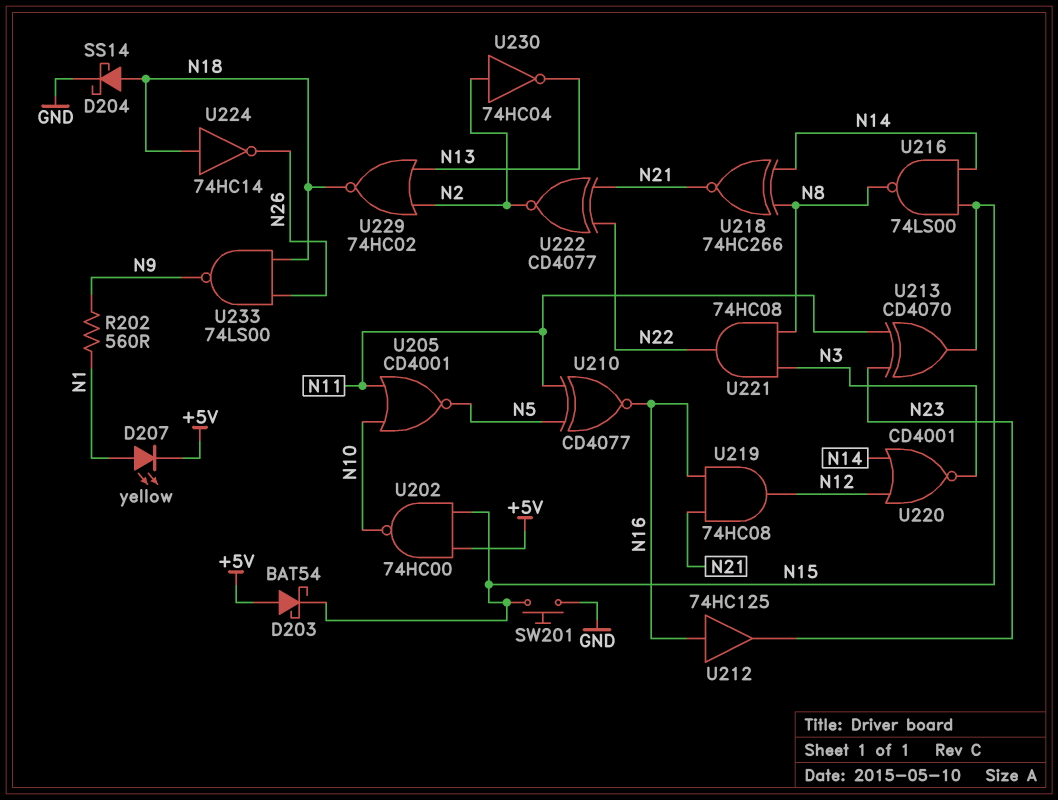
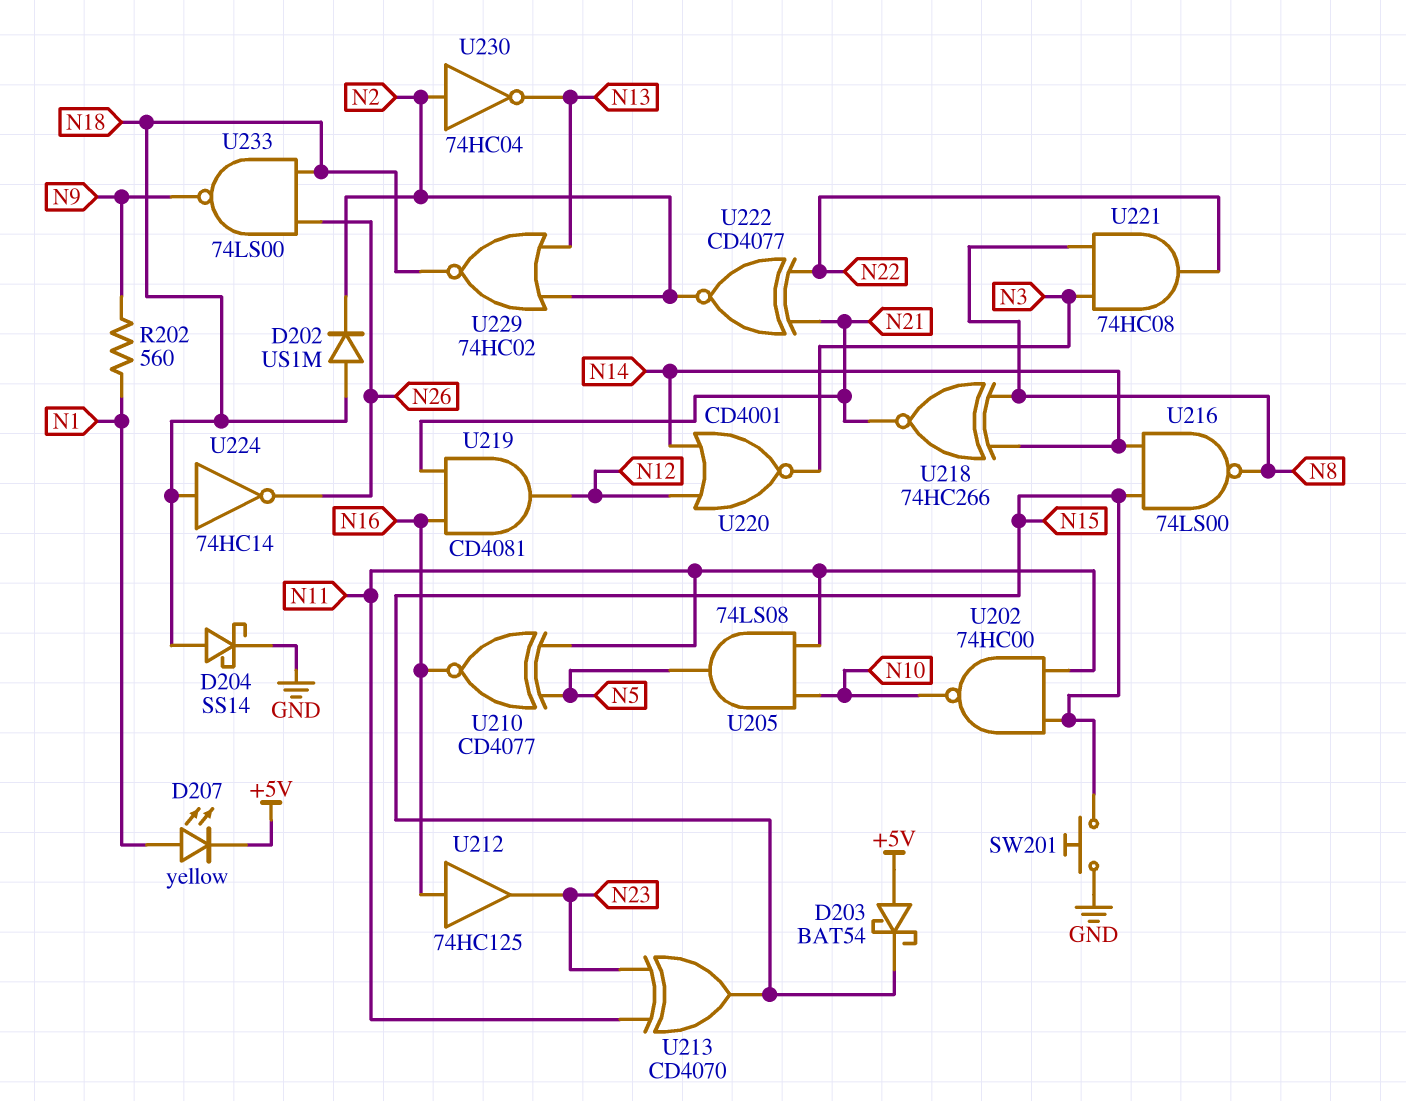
D202: none -> diode US1M (A N18, K N2)
U202: NAND 74HC00 (in +5V, in N15, out N10) -> NAND 74HC00 (in N11, in N15, out N10)
U205: NOR CD4001 (in N10, in N11, out N5) -> AND 74LS08 (in N10, in N11, out N5)
U219: AND 74HC08 (in N16, in N21, out N12) -> AND CD4081 (in N16, in N21, out N12)

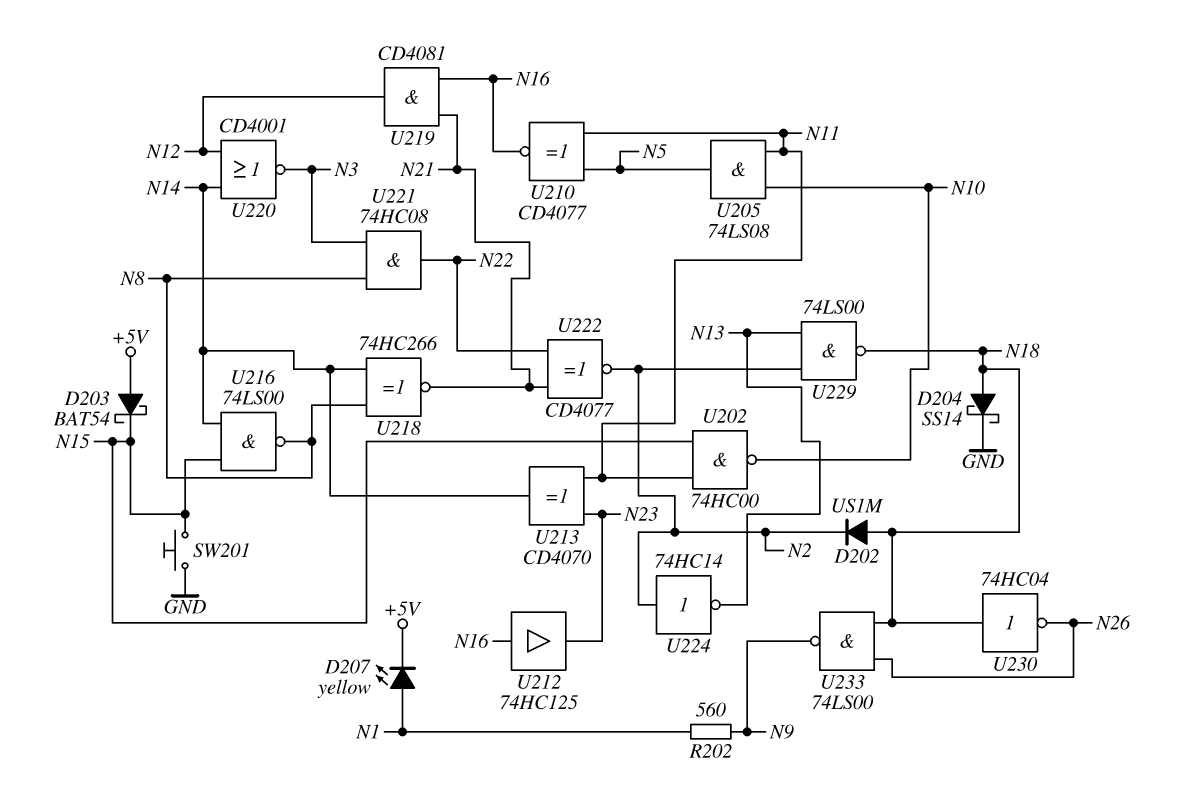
U213: XOR CD4070 (in N11, in N23, out N15) -> XOR CD4070 (in N11, in N23, out N14)
U224: NOT 74HC14 (in N18, out N26) -> NOT 74HC14 (in N2, out N13)
U229: NOR 74HC02 (in N2, in N13, out N18) -> NAND 74LS00 (in N2, in N13, out N18)
U230: NOT 74HC04 (in N2, out N13) -> NOT 74HC04 (in N18, out N26)

